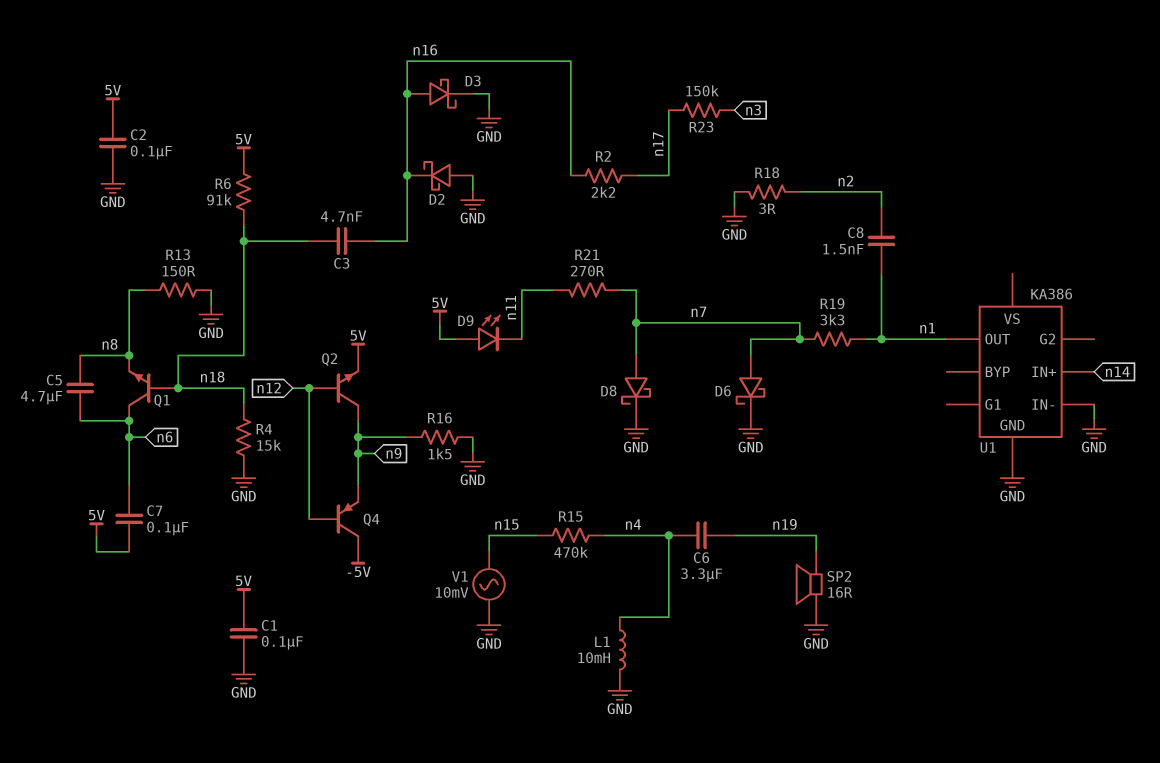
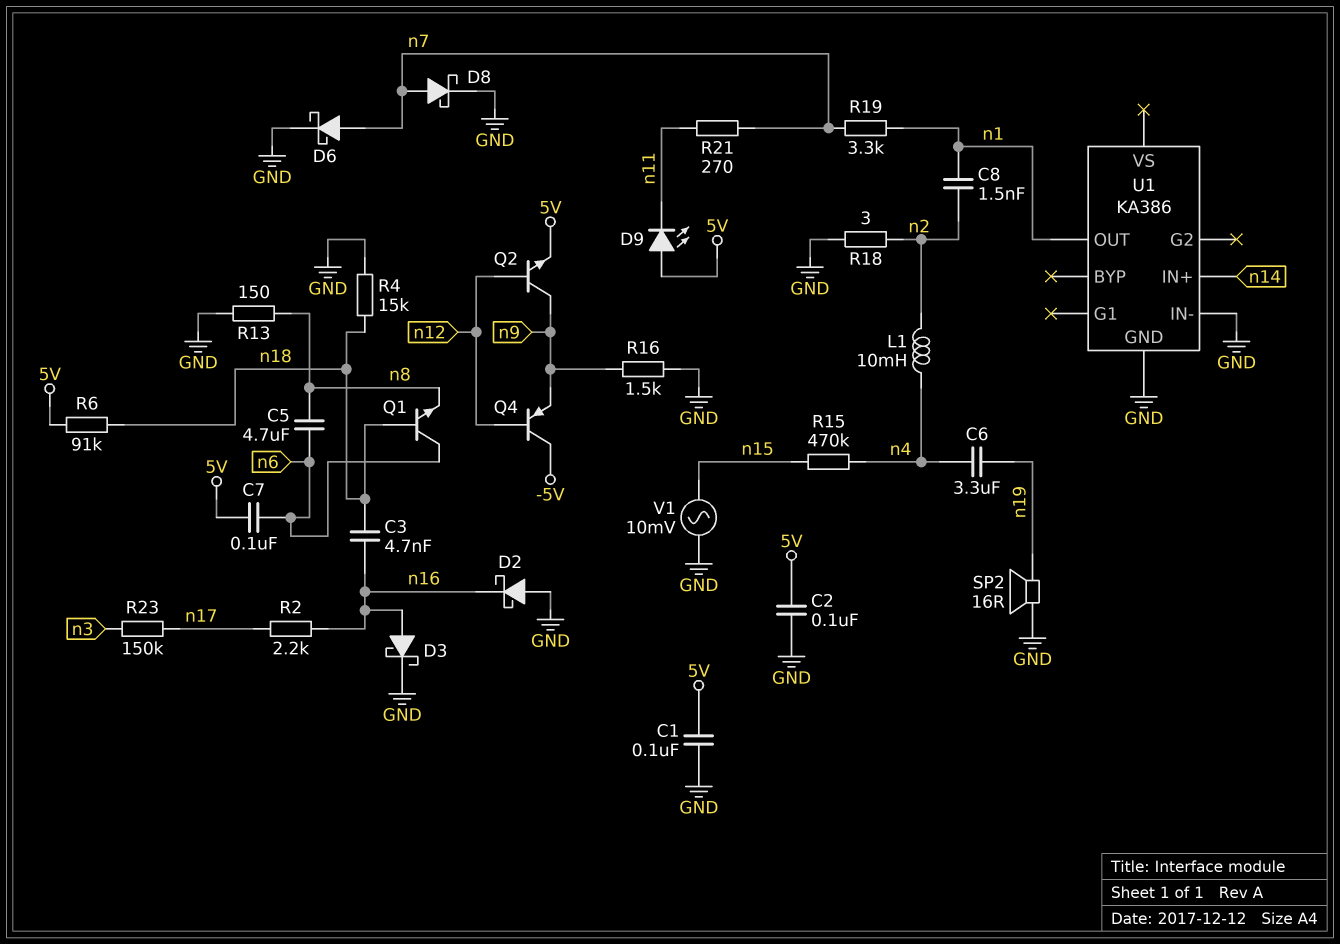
L1: 10mH (GND, n4) -> 10mH (n2, n4)

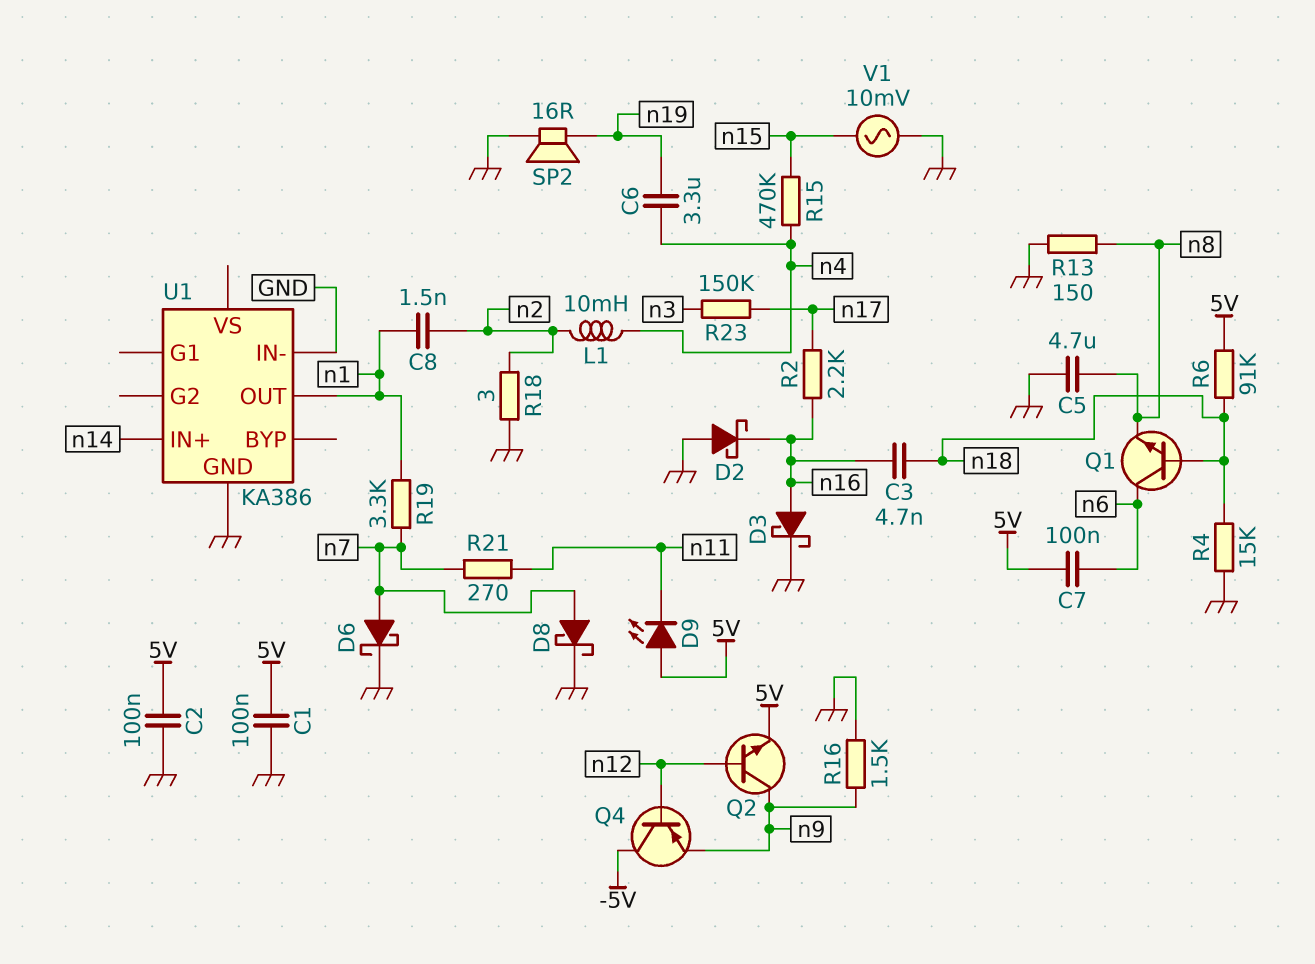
C5: 4.7uF (n6, n8) -> 4.7uF (GND, n8)

